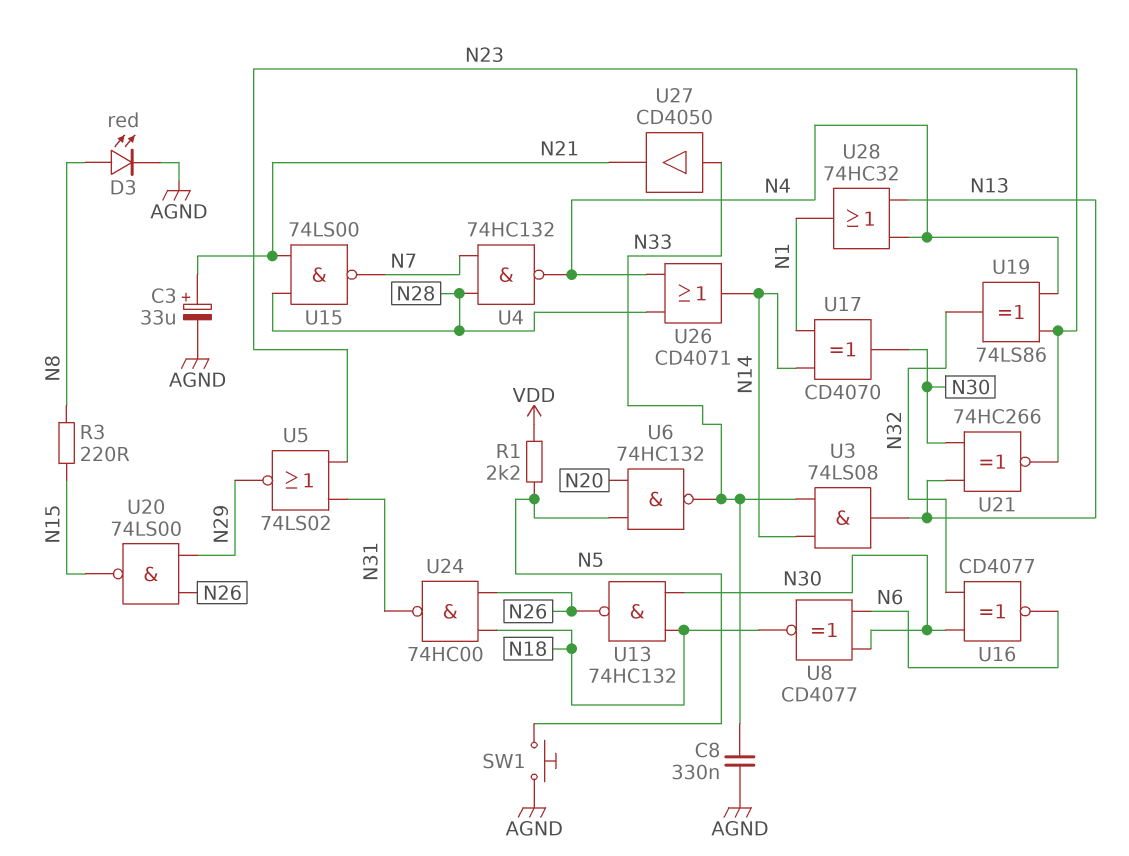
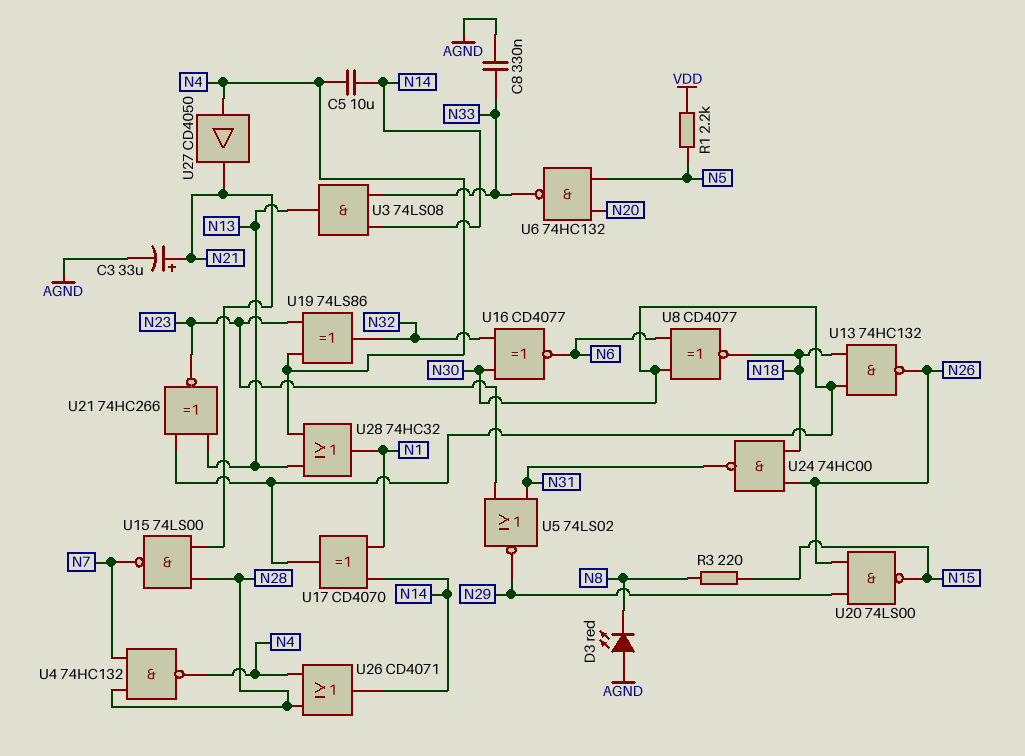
C5: none -> 10uF (N4, N14)
D3: LED red (A N8, K AGND) -> LED red (A AGND, K N8)
SW1: button (AGND, N5) -> none
U27: buffer CD4050 (in N33, out N21) -> buffer CD4050 (in N4, out N21)

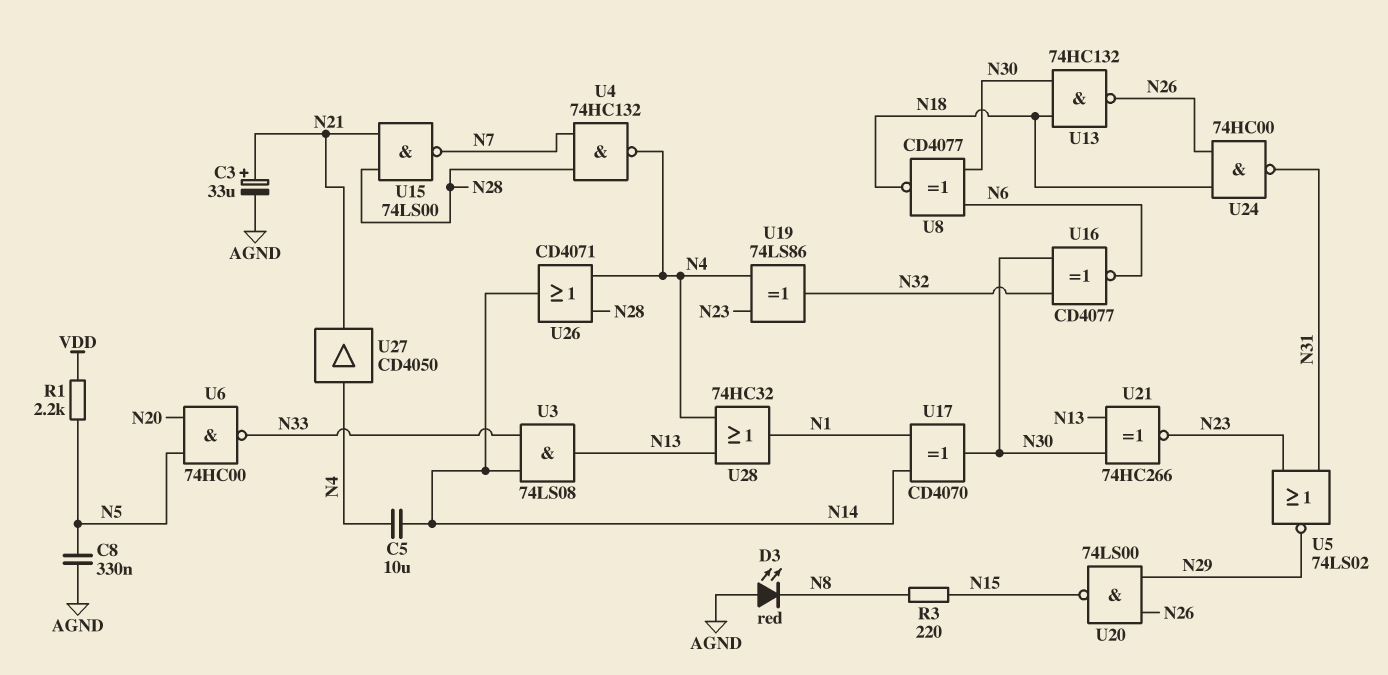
C8: 330nF (AGND, N33) -> 330nF (AGND, N5)
U6: NAND 74HC132 (in N5, in N20, out N33) -> NAND 74HC00 (in N5, in N20, out N33)

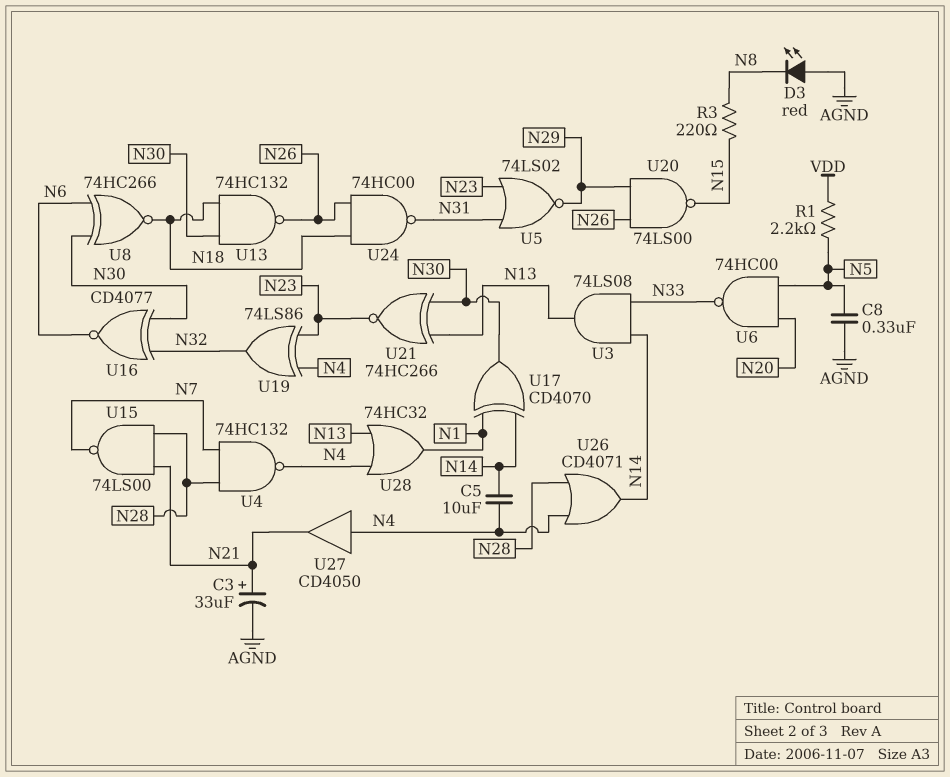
U8: XNOR CD4077 (in N6, in N30, out N18) -> XNOR 74HC266 (in N6, in N30, out N18)

